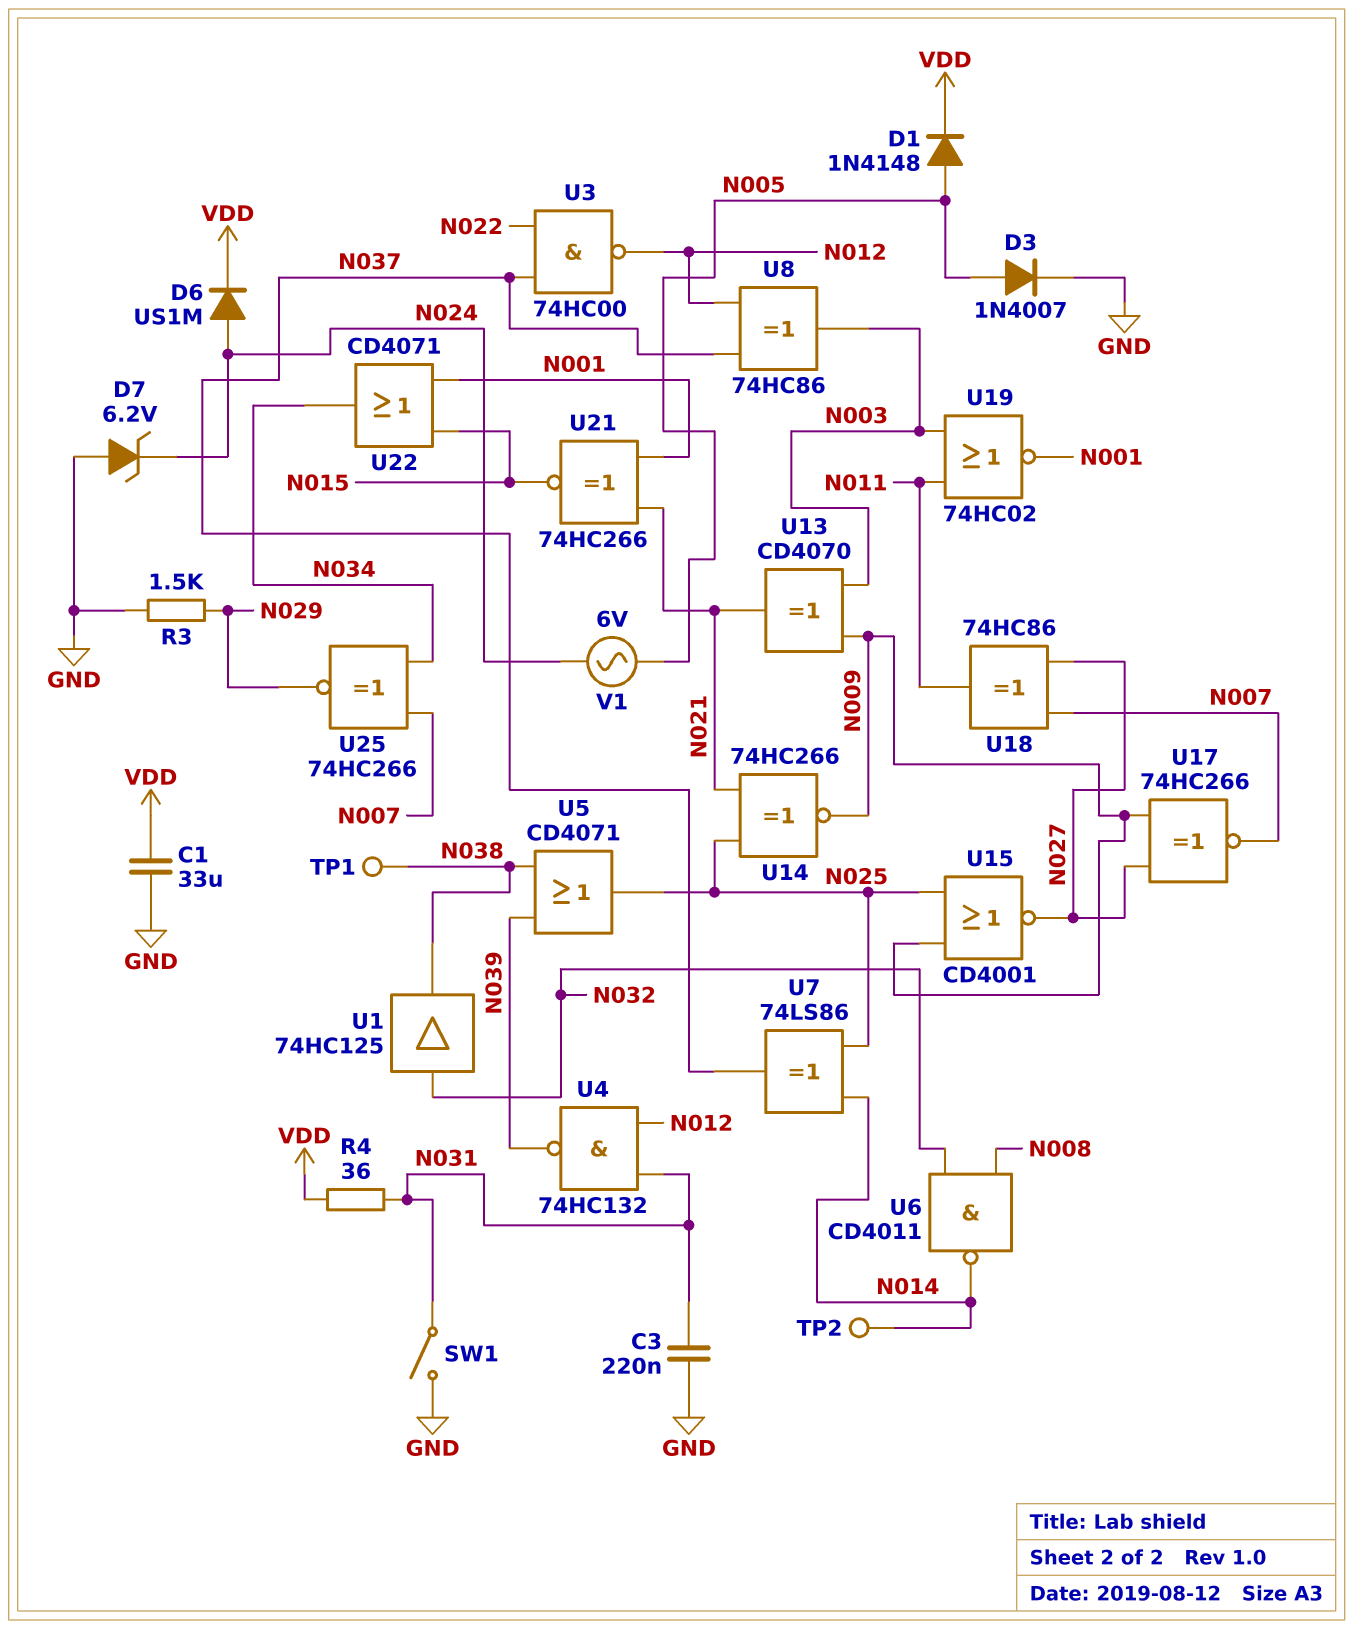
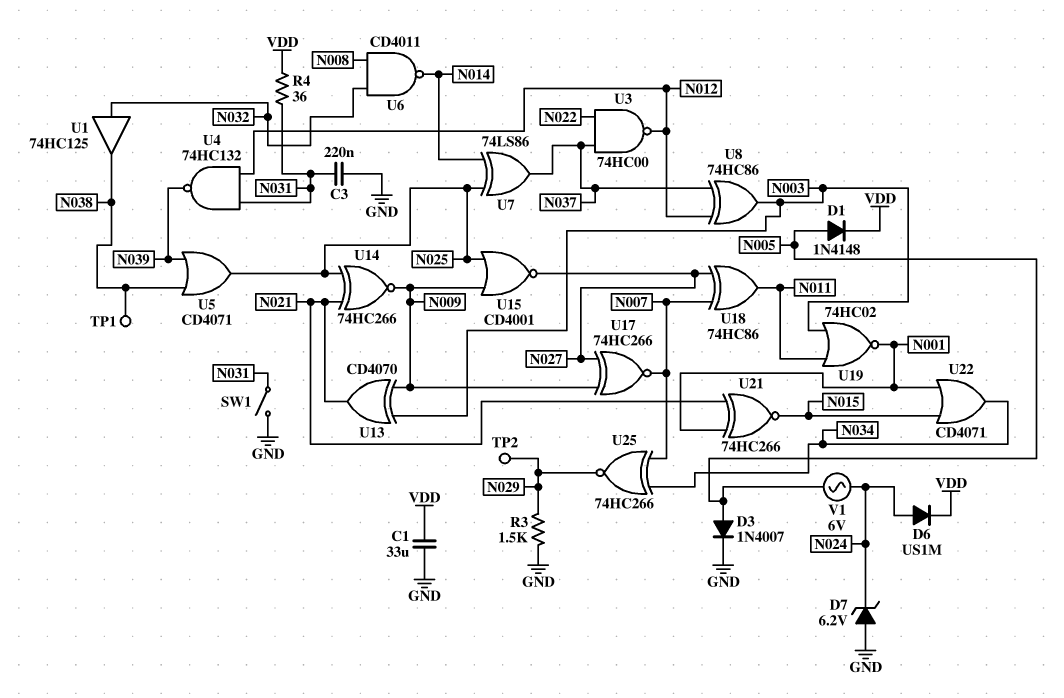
TP2: test point (N014) -> test point (N029)

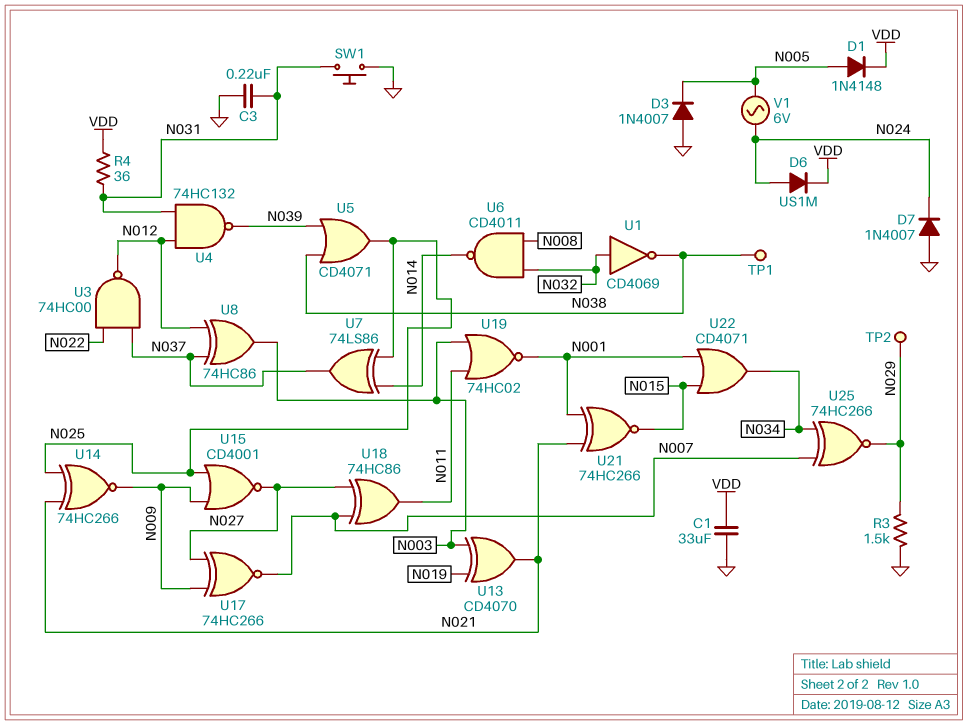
D3: diode 1N4007 (A N005, K GND) -> diode 1N4007 (A GND, K N005)
D7: zener 6.2V (A GND, K N024) -> diode 1N4007 (A GND, K N024)
SW1: switch (GND, N031) -> button (GND, N031)
U1: buffer 74HC125 (in N032, out N038) -> NOT CD4069 (in N032, out N038)
U13: XOR CD4070 (in N003, in N009, out N021) -> XOR CD4070 (in N003, in N019, out N021)

